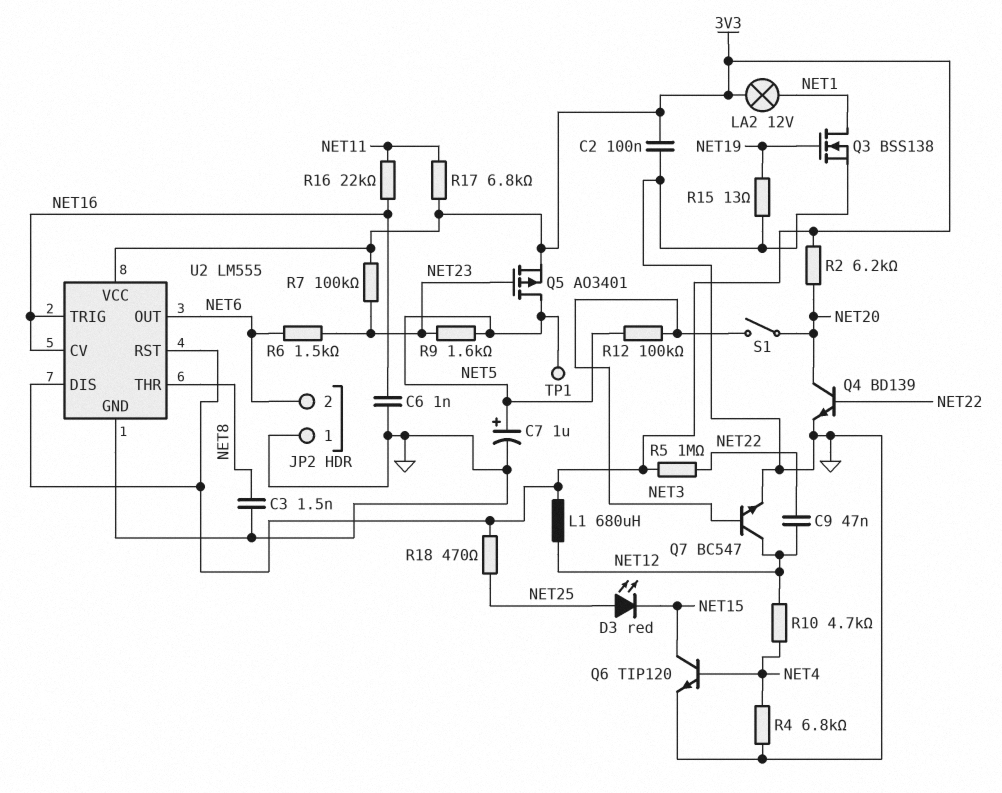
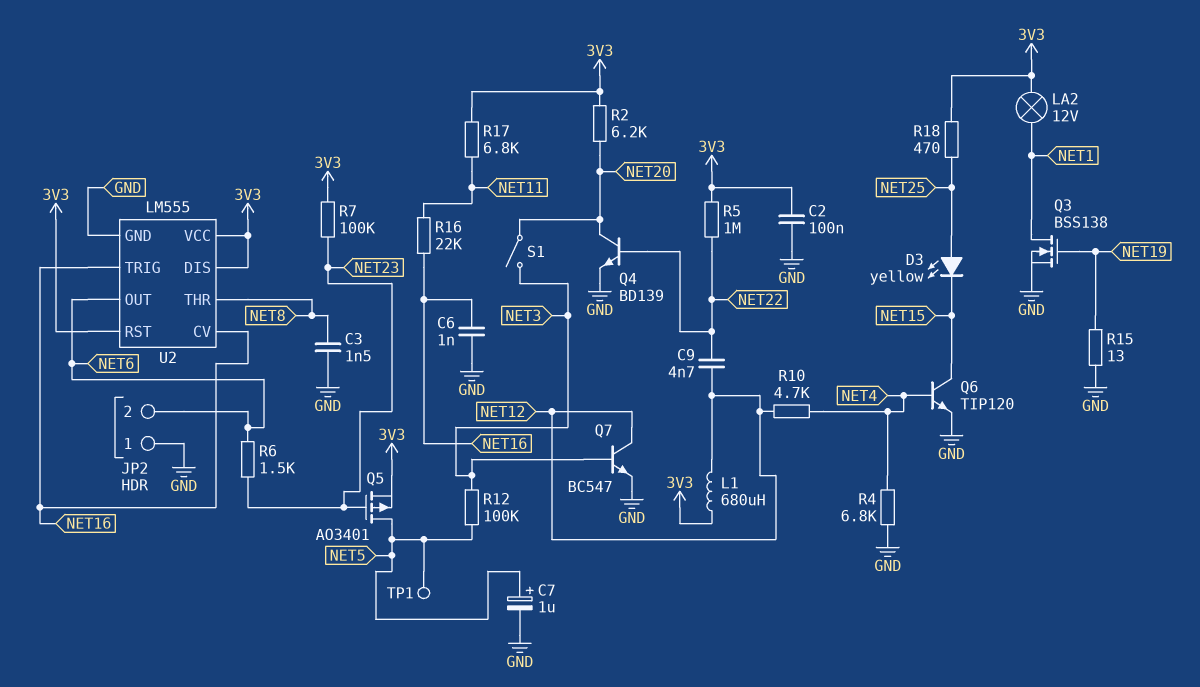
C9: 47nF (NET12, NET22) -> 4.7nF (NET12, NET22)
D3: LED red (A NET25, K NET15) -> LED yellow (A NET25, K NET15)
R9: 1.6k (NET5, NET23) -> none

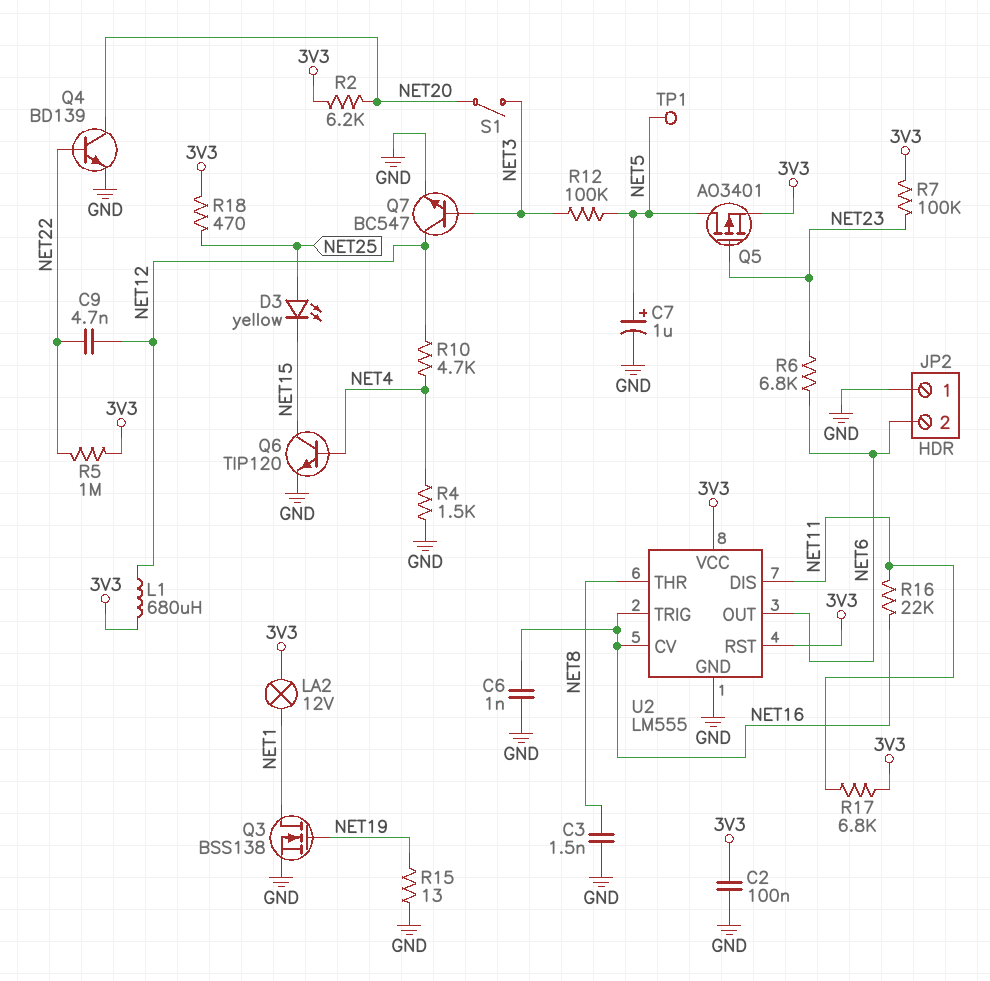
R4: 6.8k (GND, NET4) -> 1.5k (GND, NET4)
R6: 1.5k (NET6, NET23) -> 6.8k (NET6, NET23)
U2 pin DIS: 3V3 -> NET11

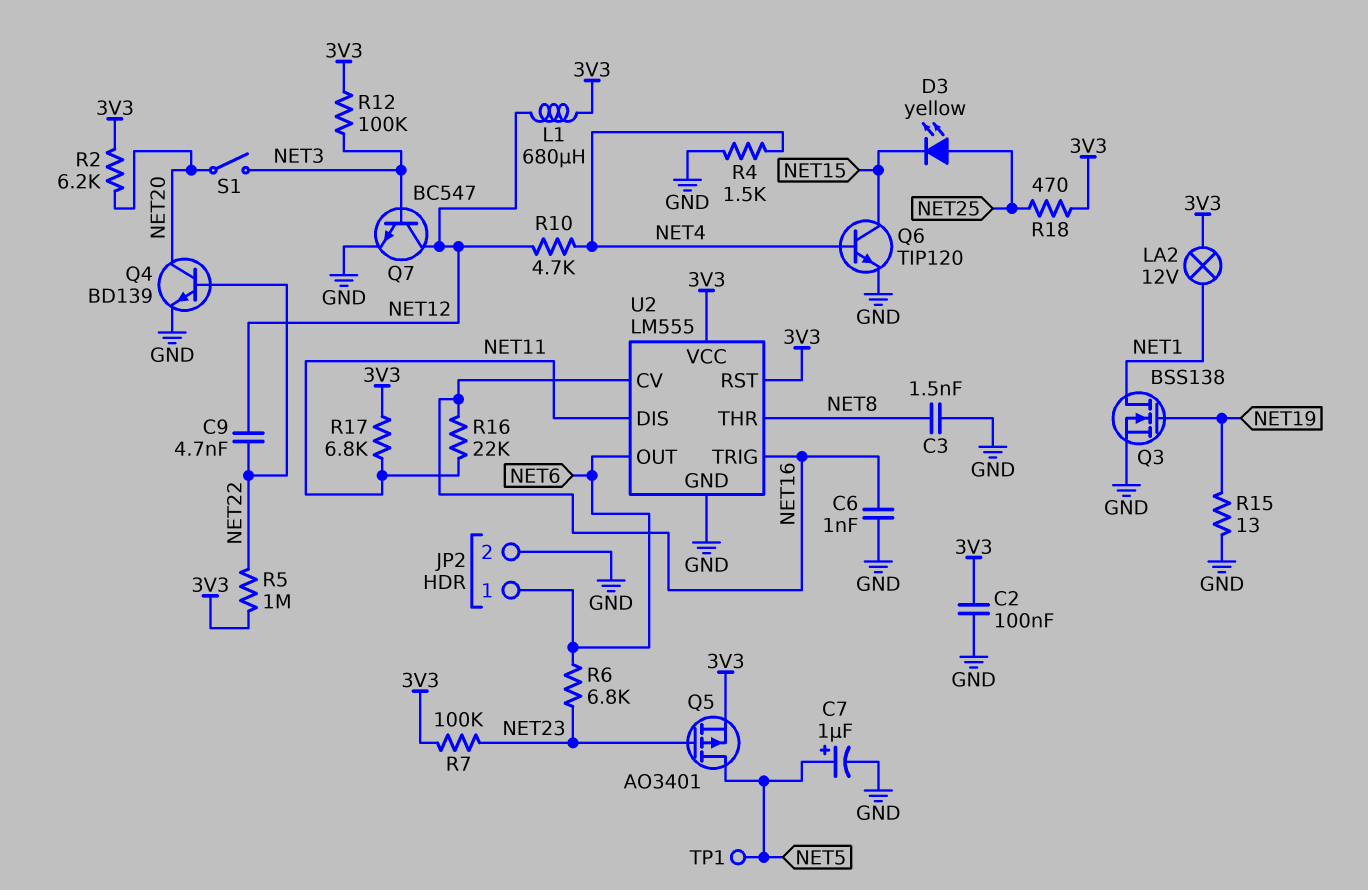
JP2 pin 1: GND -> NET6
JP2 pin 2: NET6 -> GND
R12: 100k (NET3, NET5) -> 100k (3V3, NET3)

